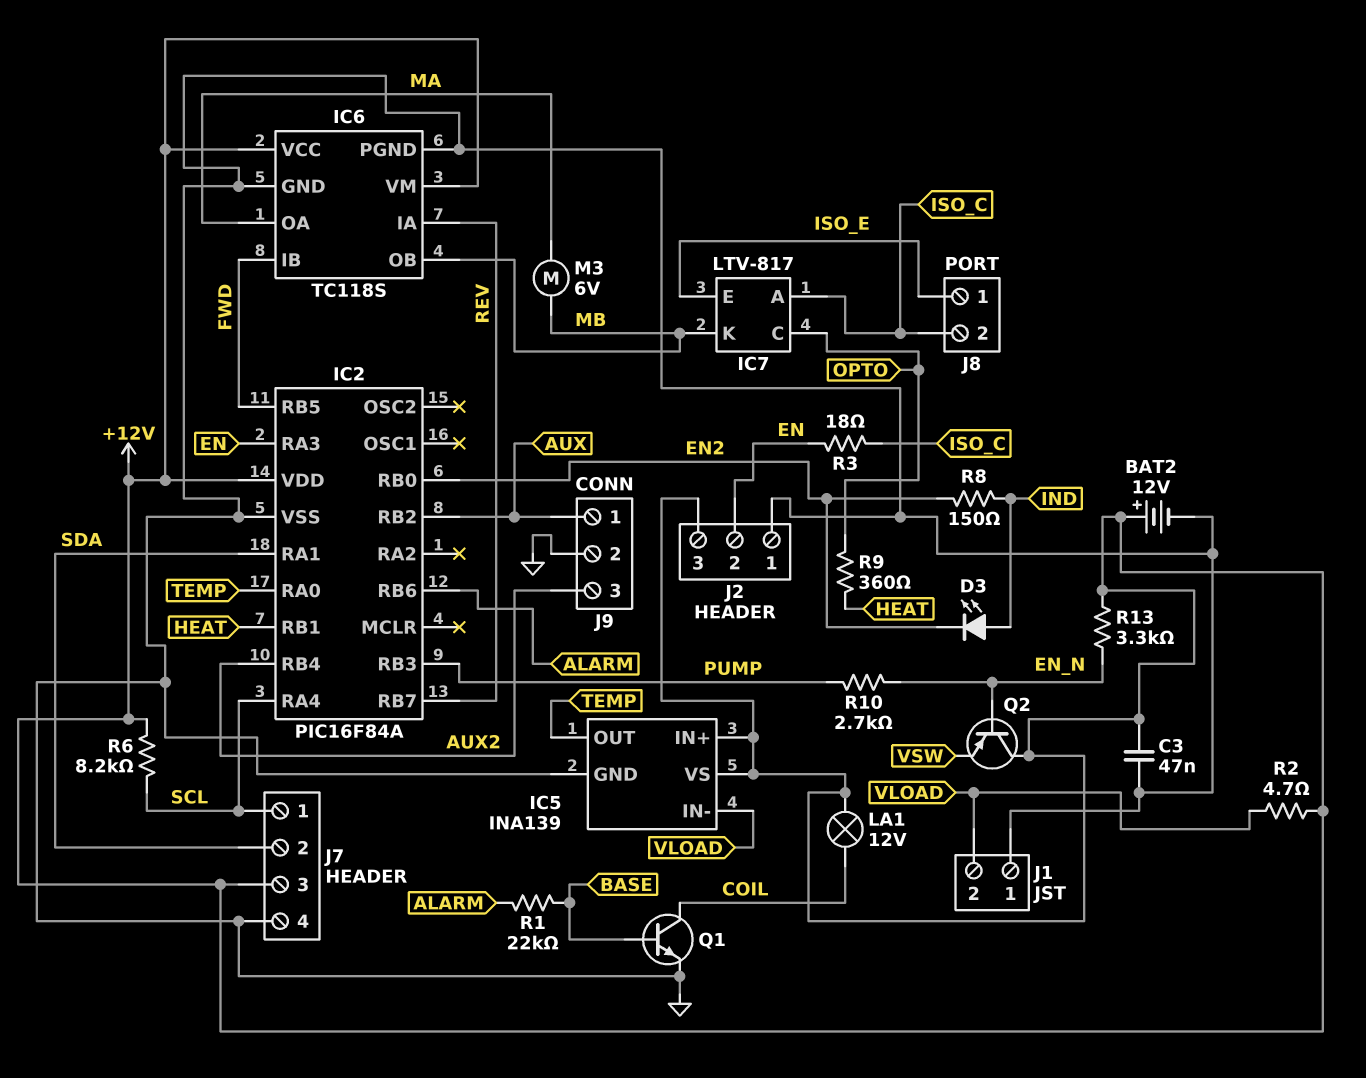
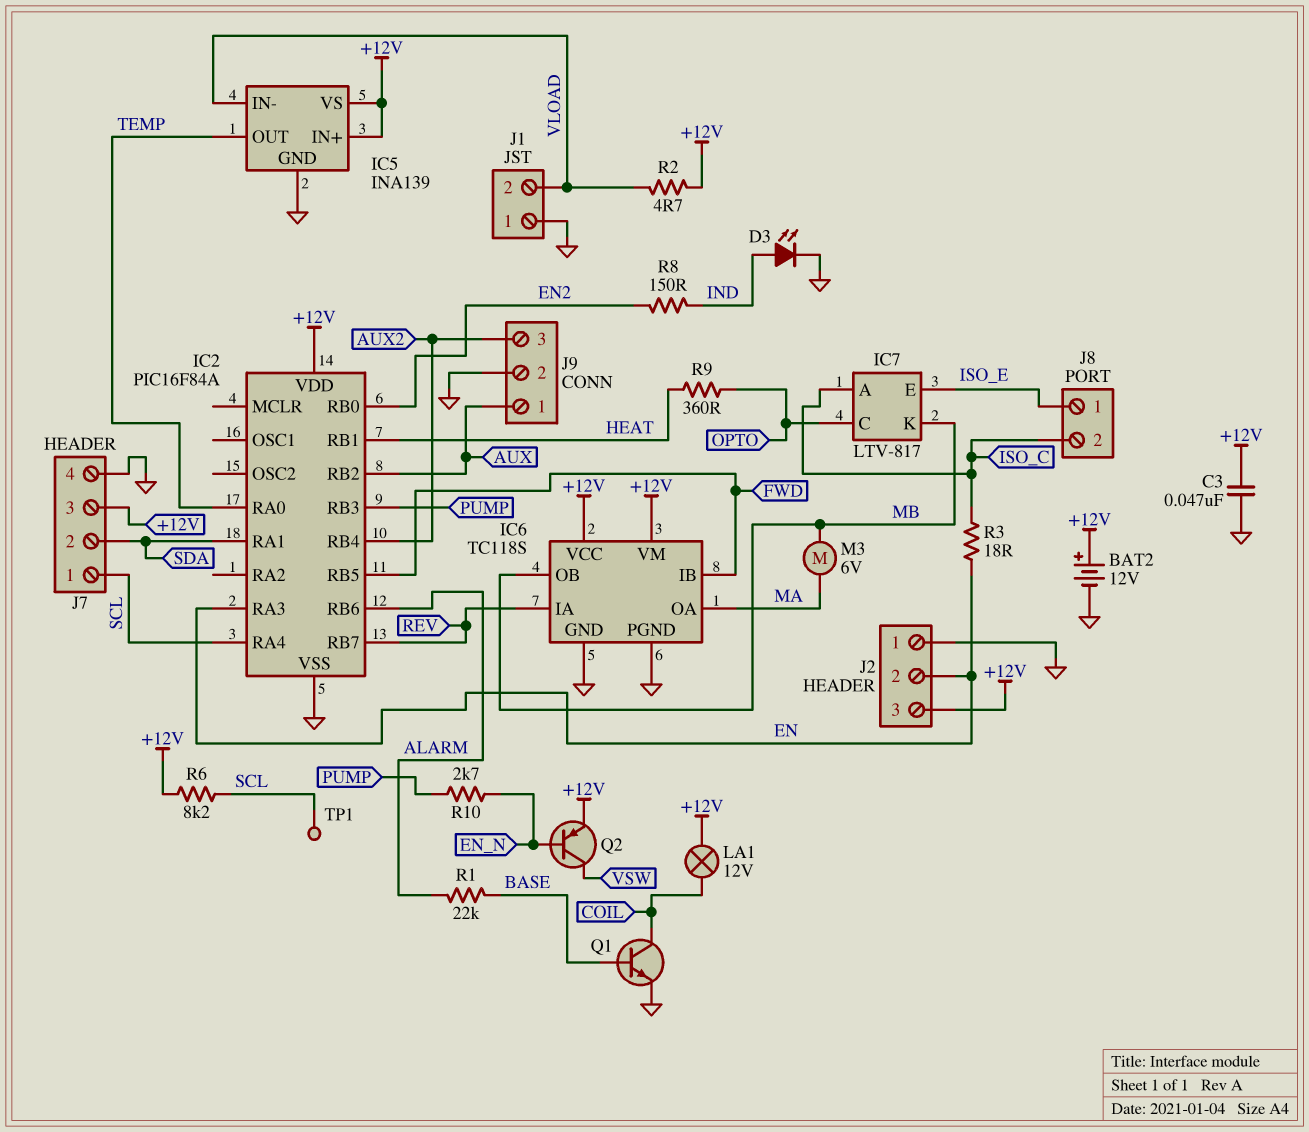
D3: LED (A IND, K EN2) -> LED (A IND, K GND)
Q2: PNP (B EN_N, C +12V, E VSW) -> PNP (B EN_N, C VSW, E +12V)
R13: 3.3k (+12V, EN_N) -> none
TP1: none -> test point (SCL)

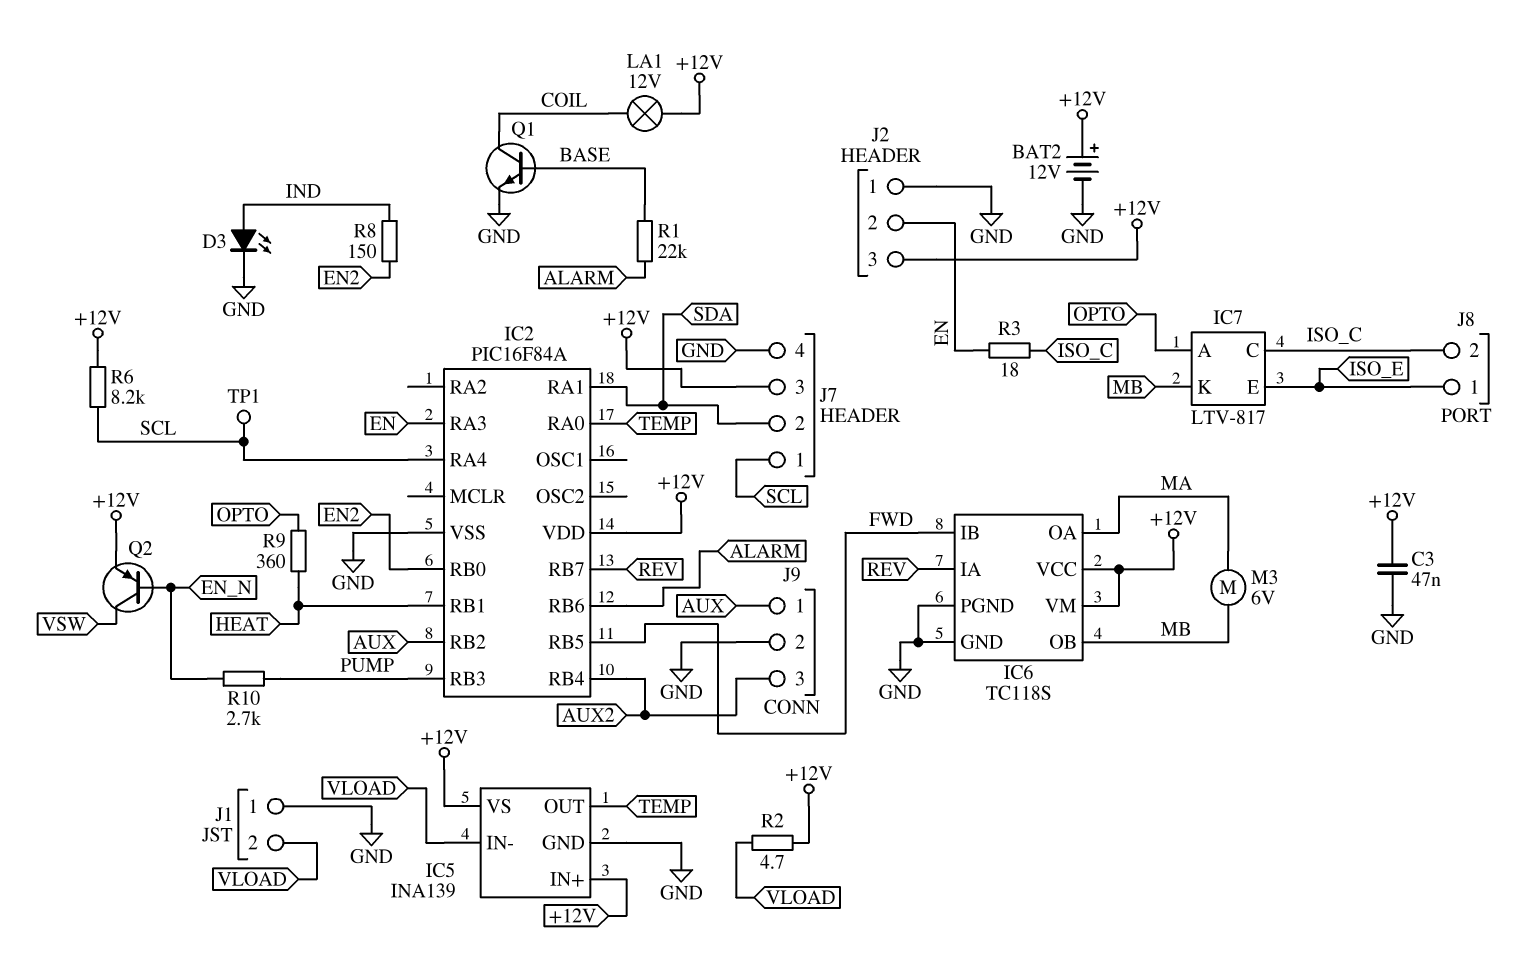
IC7 pin A: ISO_C -> OPTO
IC7 pin C: OPTO -> ISO_C

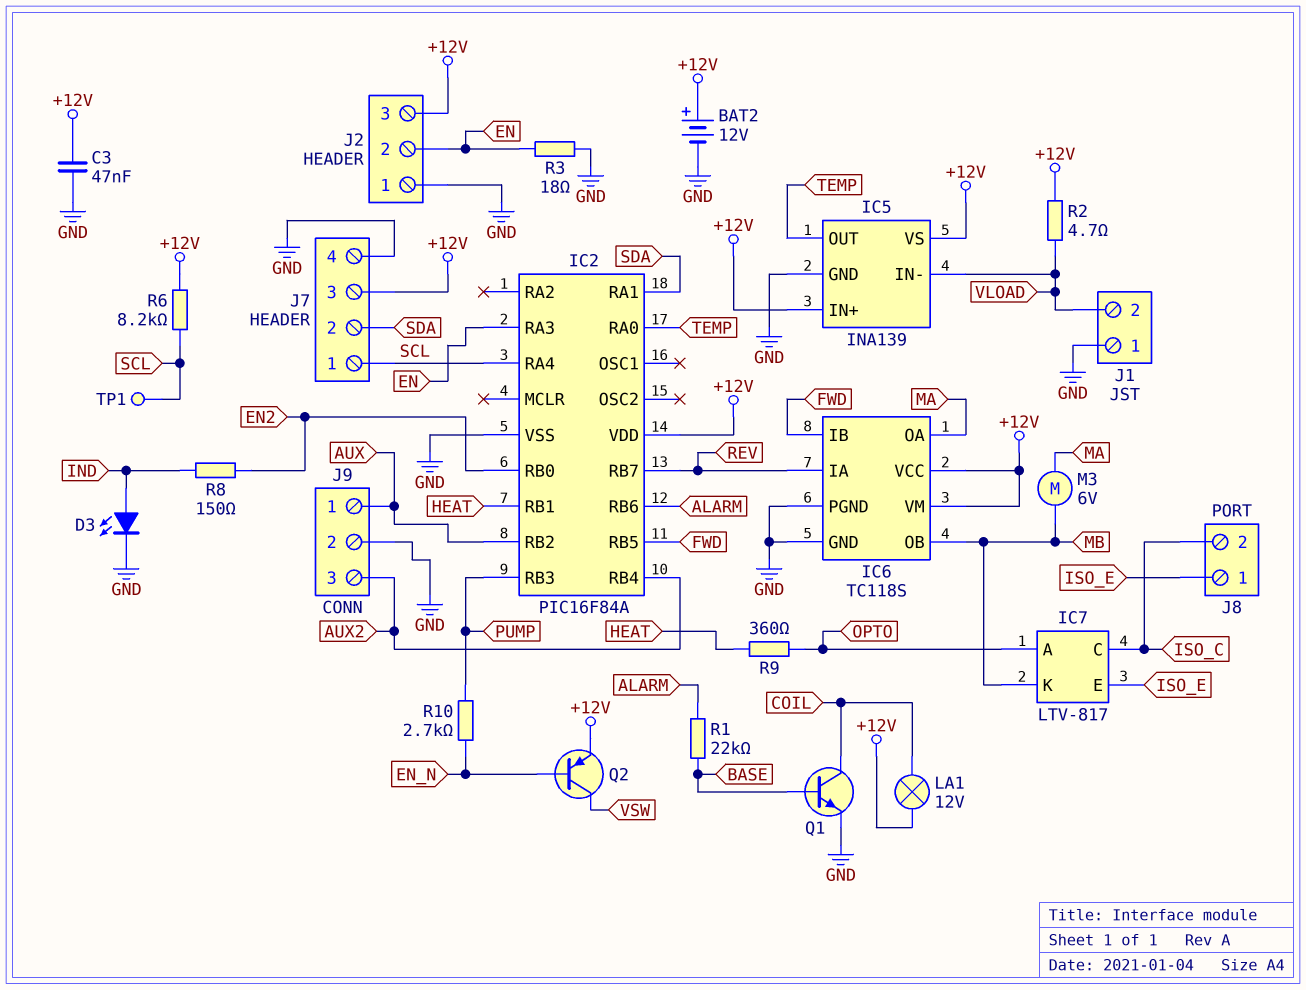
R3: 18 (EN, ISO_C) -> 18 (EN, GND)

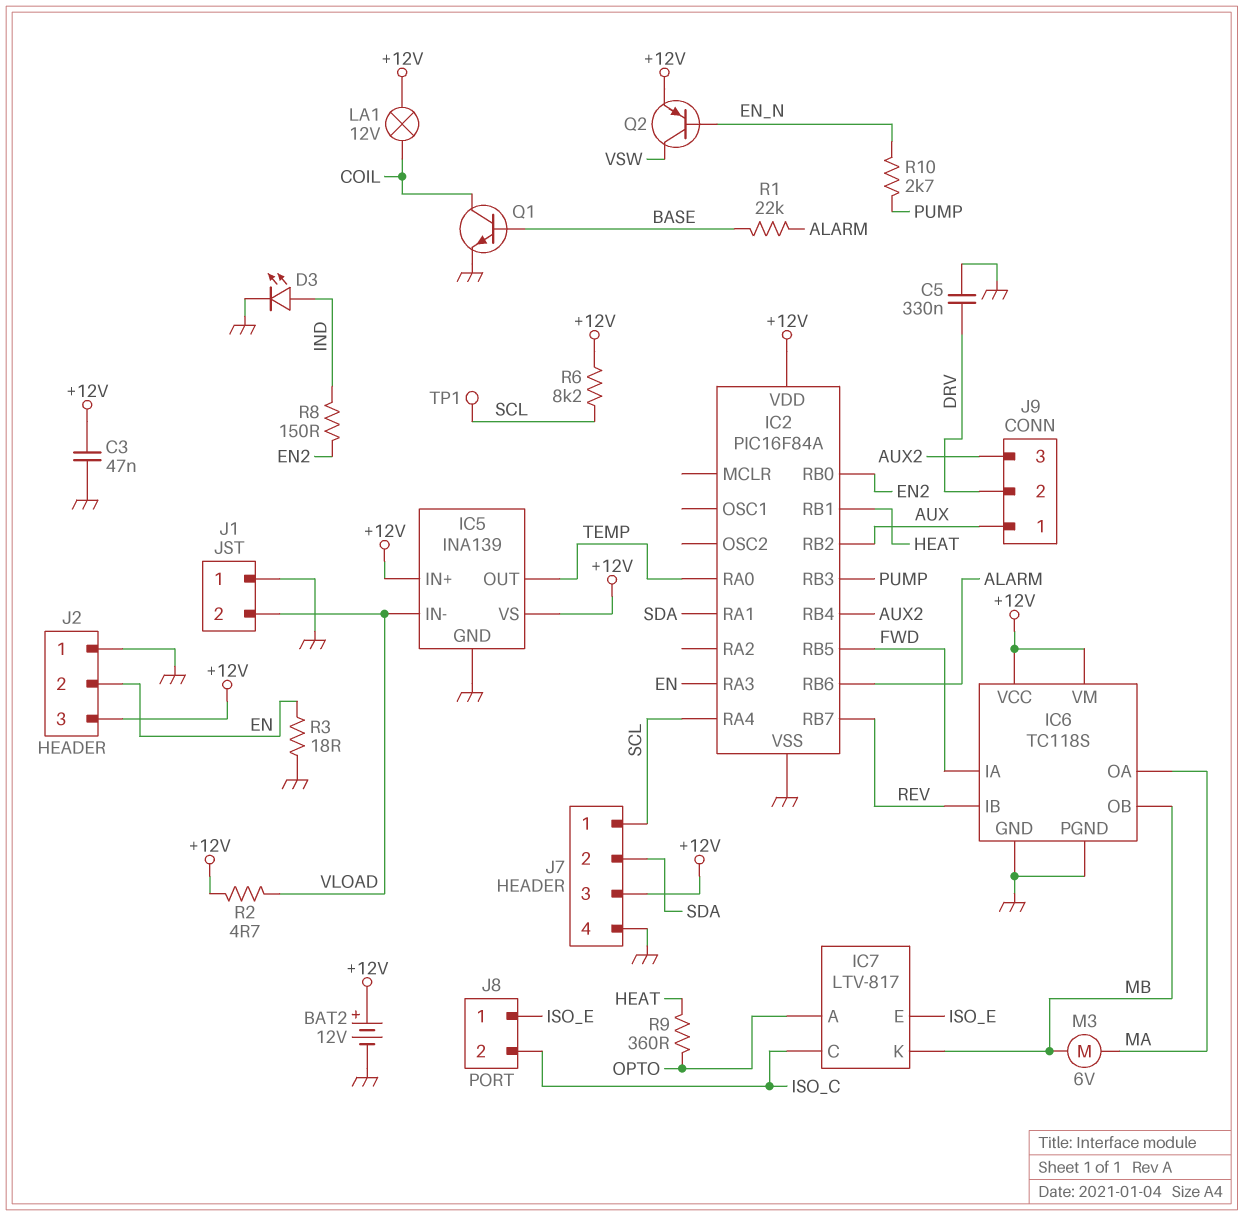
C5: none -> 330nF (DRV, GND)
IC6 pin IA: REV -> FWD
IC6 pin IB: FWD -> REV
J9 pin 2: GND -> DRV

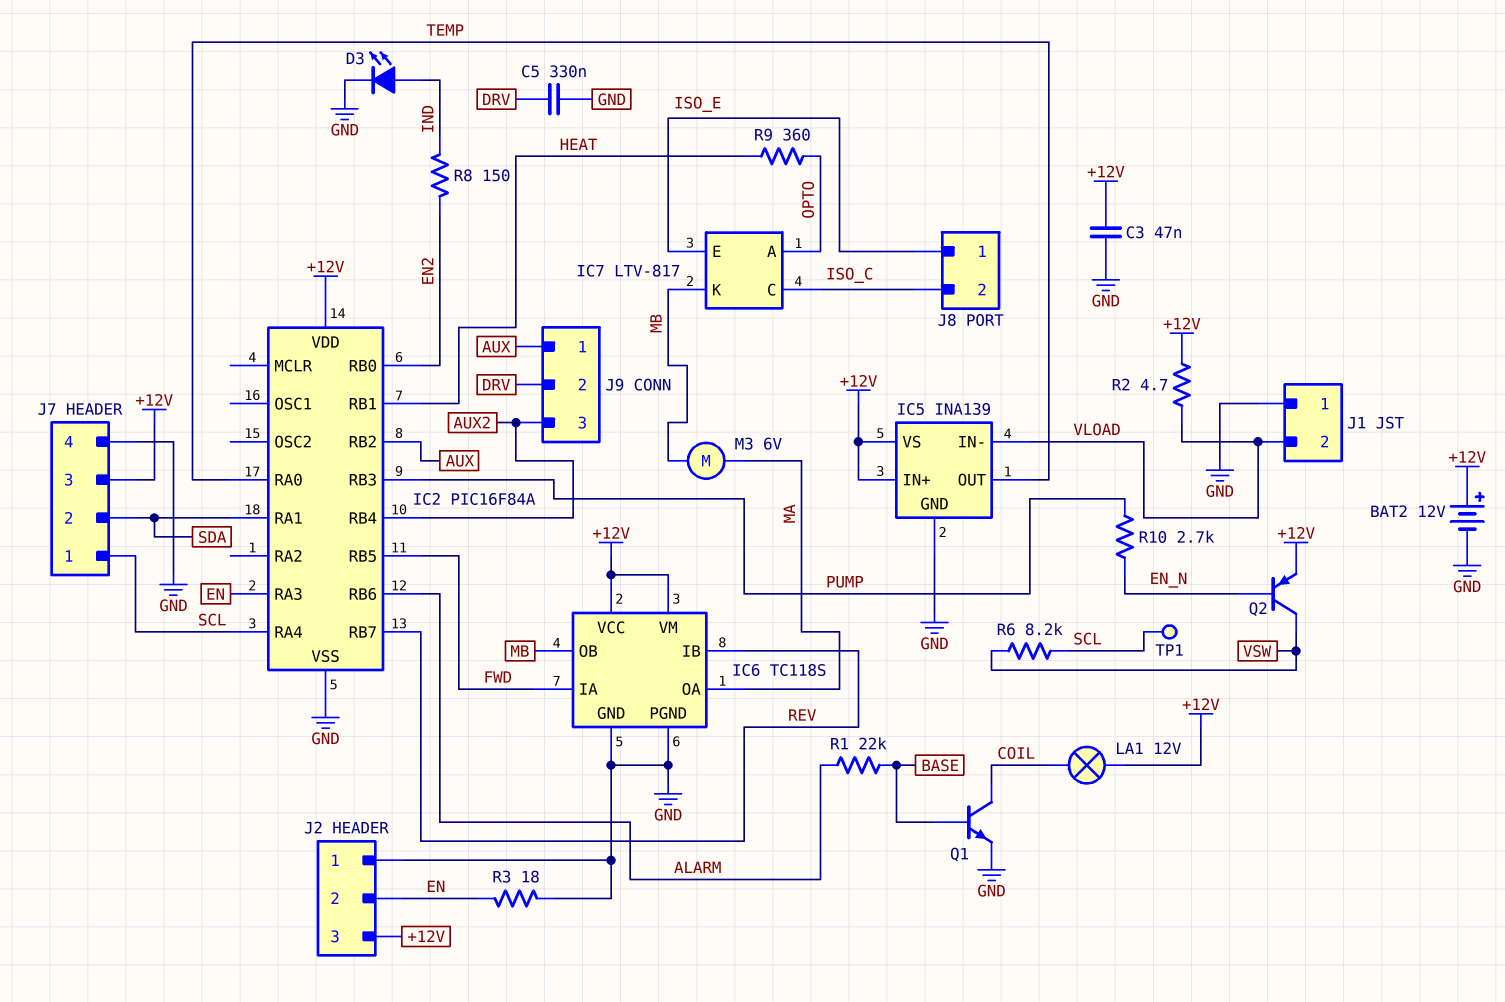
R6: 8.2k (+12V, SCL) -> 8.2k (SCL, VSW)

